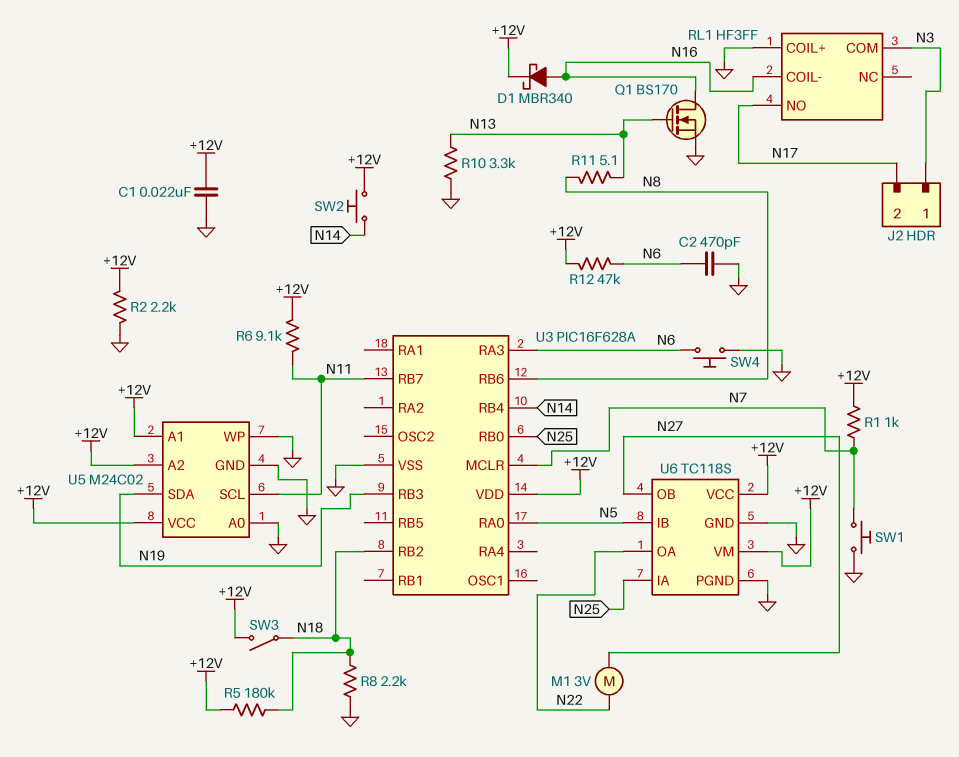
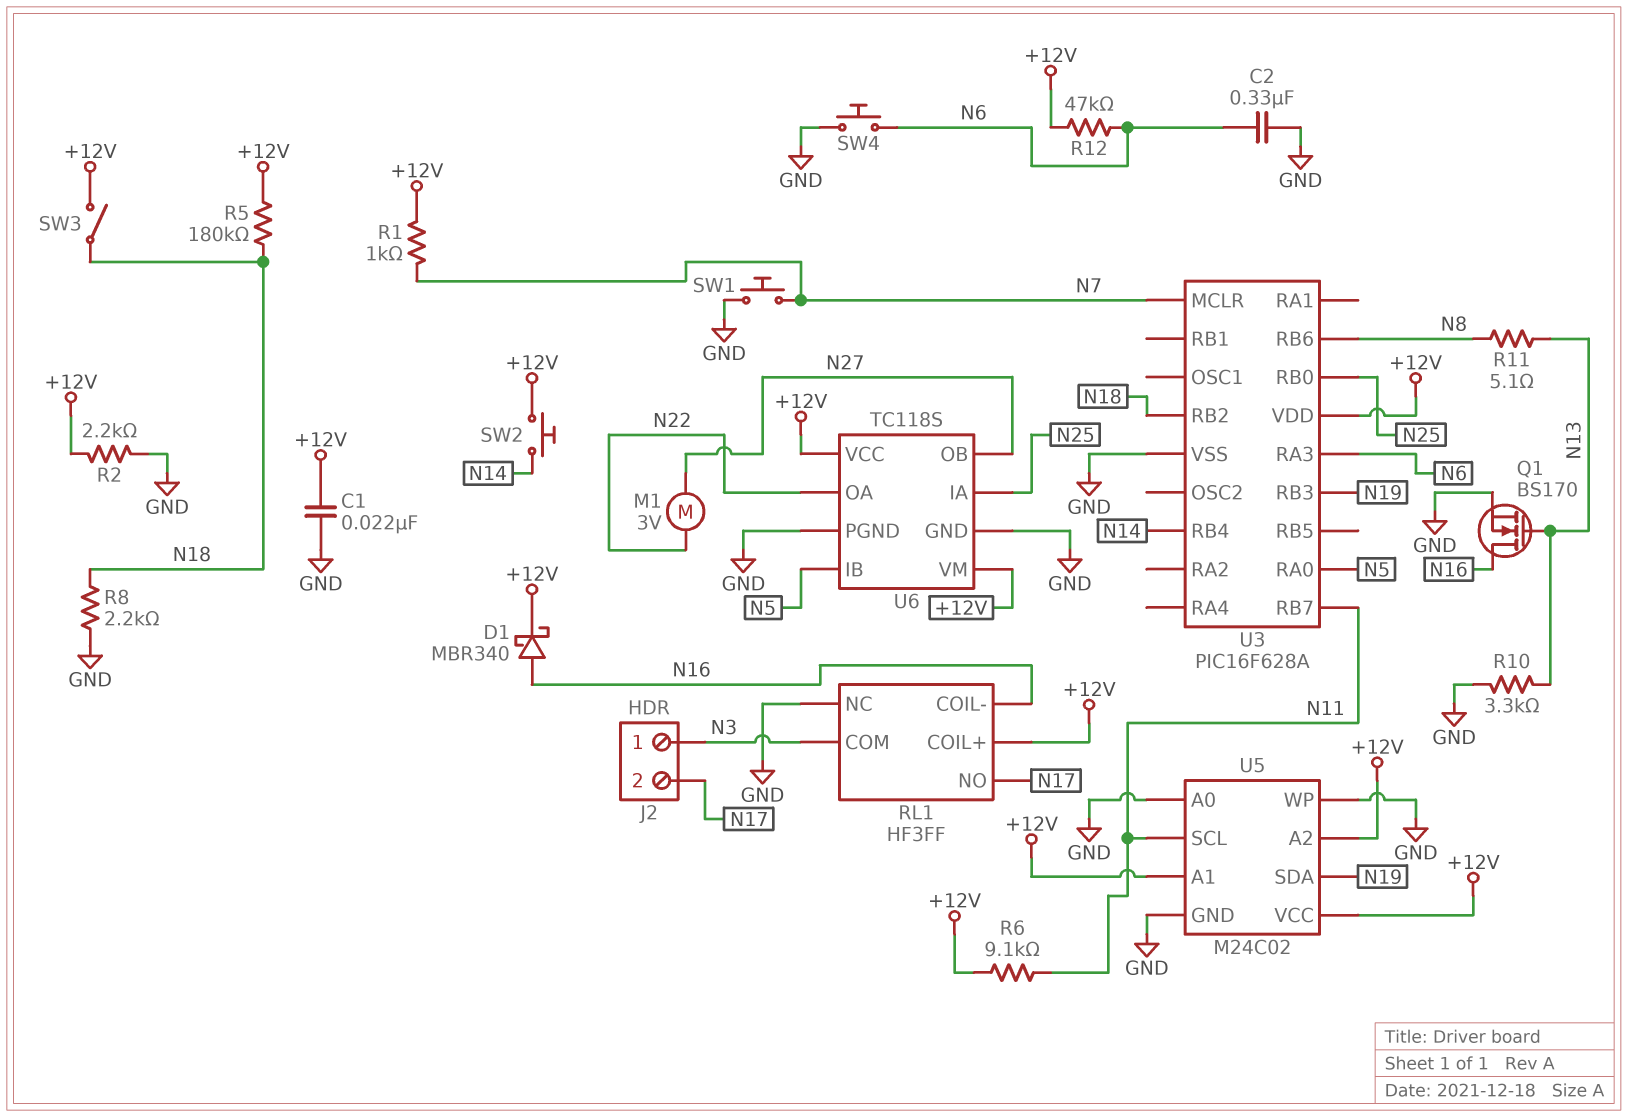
C2: 470pF (GND, N6) -> 330nF (GND, N6)
RL1 pin COIL+: GND -> +12V
RL1 pin NC: none -> GND

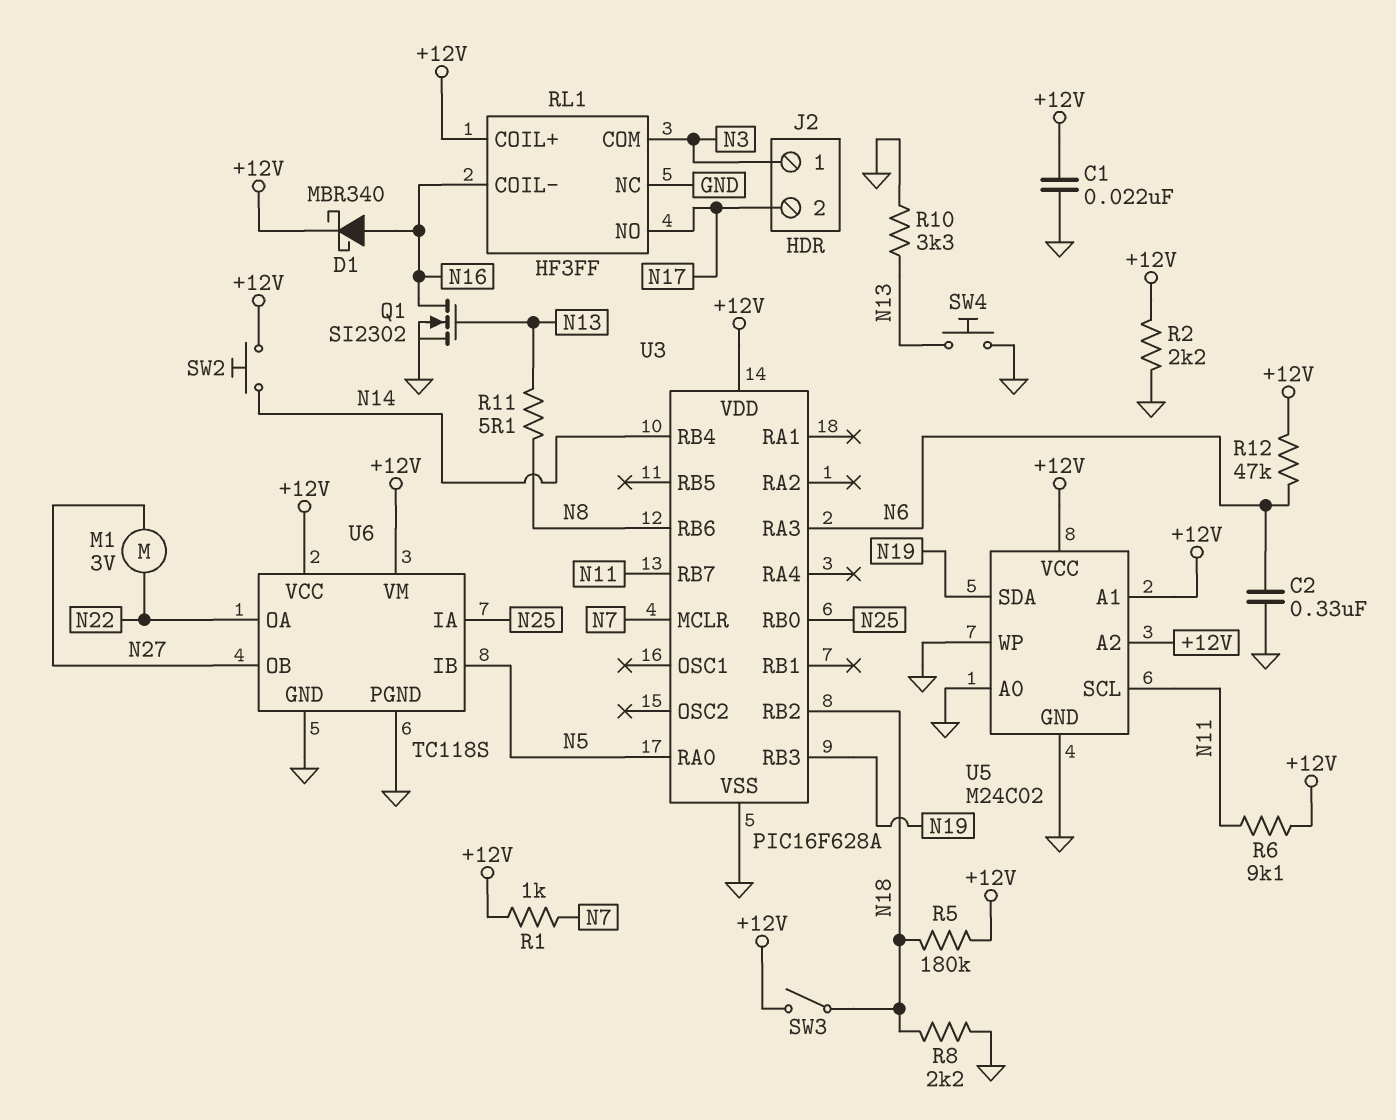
Q1: NMOS BS170 (G N13, D N16, S GND) -> NMOS SI2302 (G N13, D N16, S GND)
SW1: button (GND, N7) -> none
SW4: button (GND, N6) -> button (GND, N13)

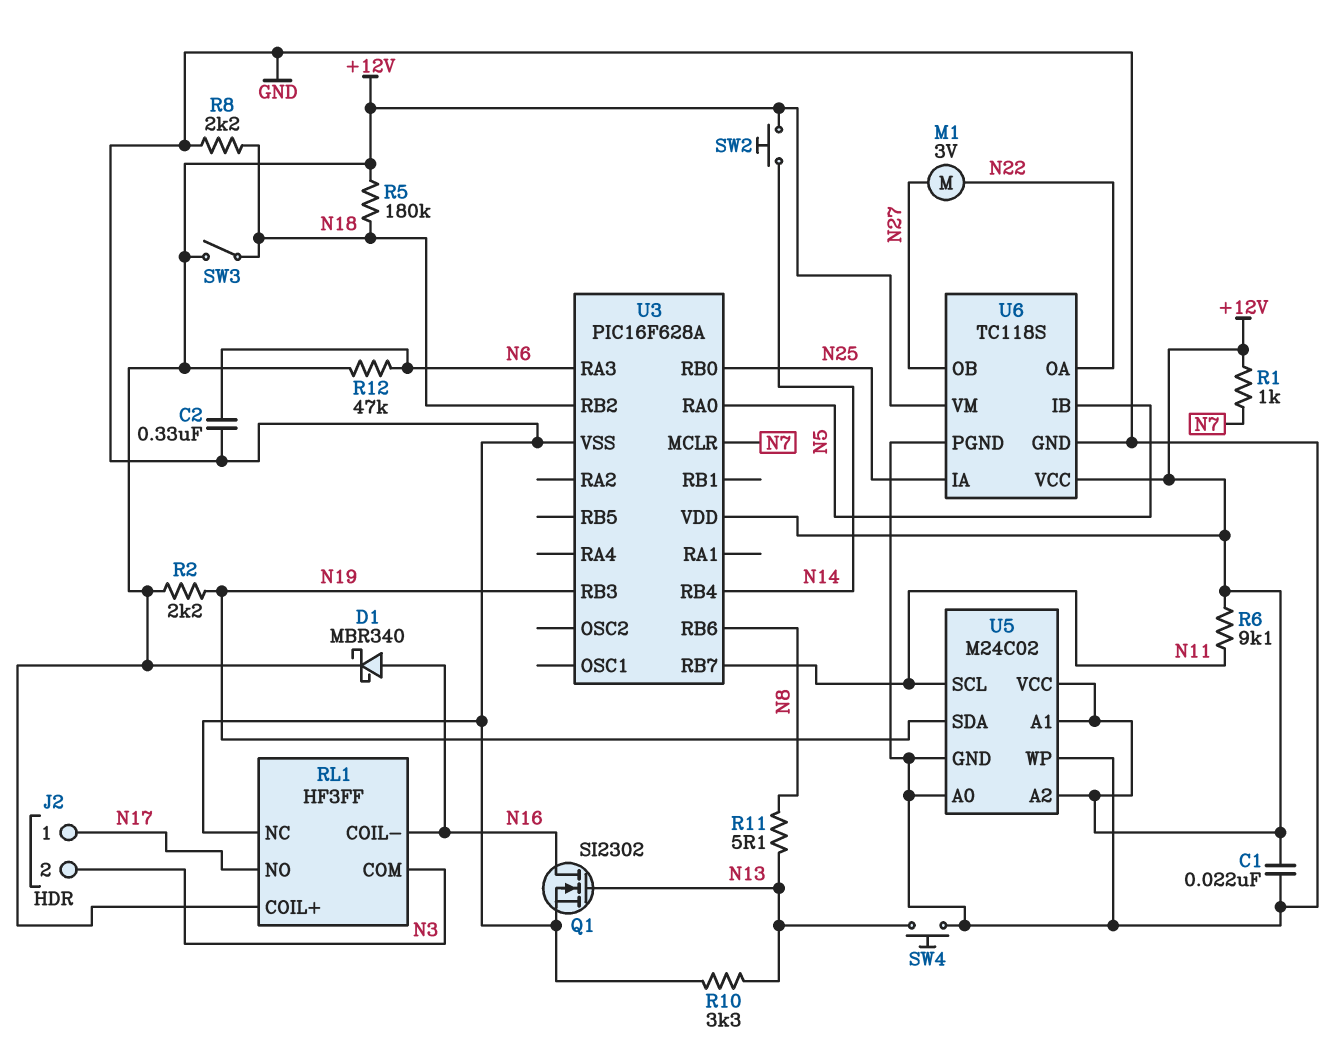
J2 pin 1: N3 -> N17
J2 pin 2: N17 -> N3
R2: 2.2k (+12V, GND) -> 2.2k (+12V, N19)

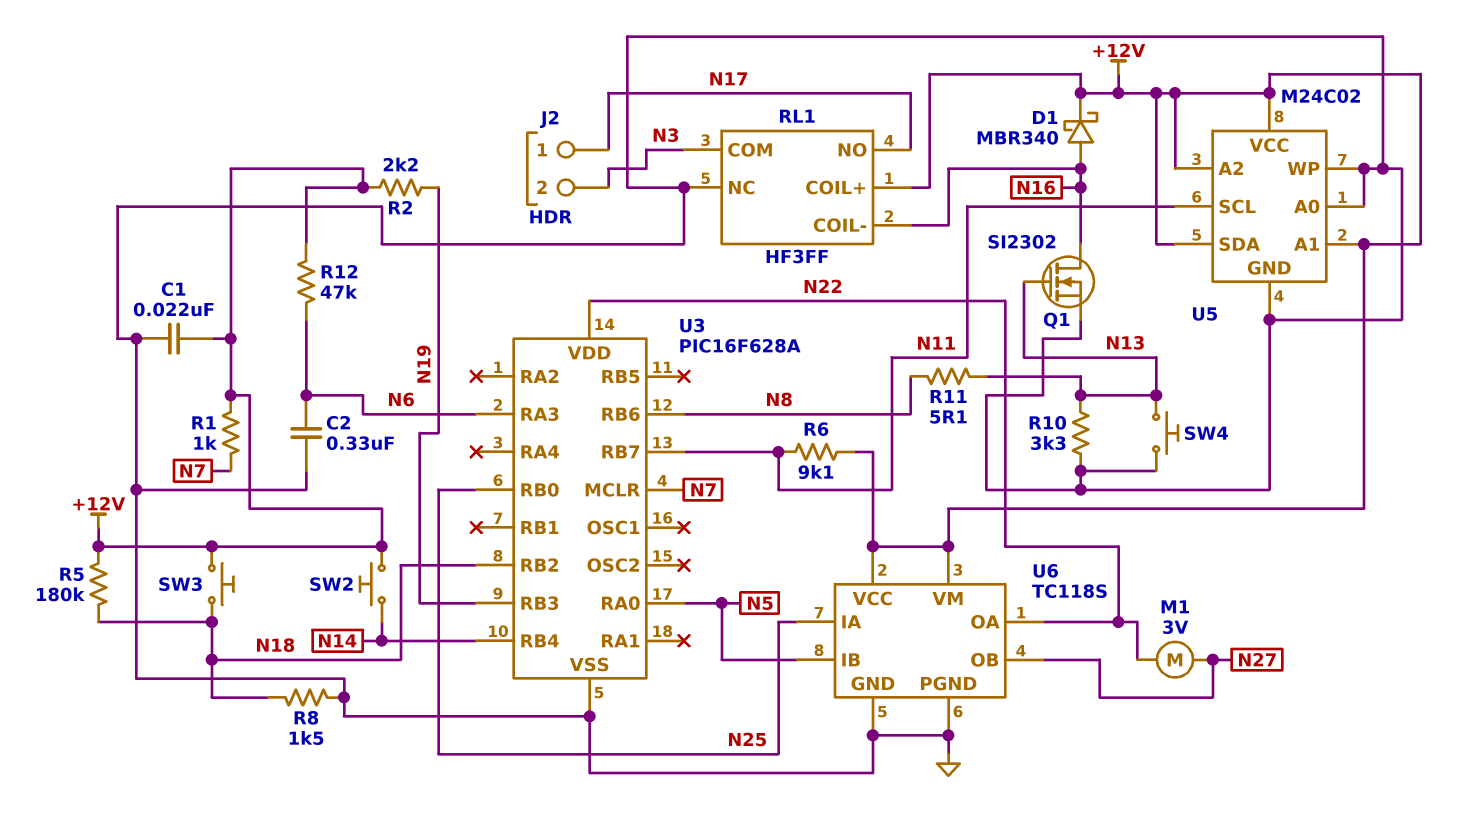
R8: 2.2k (GND, N18) -> 1.5k (GND, N18)
SW3: switch (+12V, N18) -> button (+12V, N18)
U3 pin VDD: +12V -> N22
U5 pin SDA: N19 -> +12V

